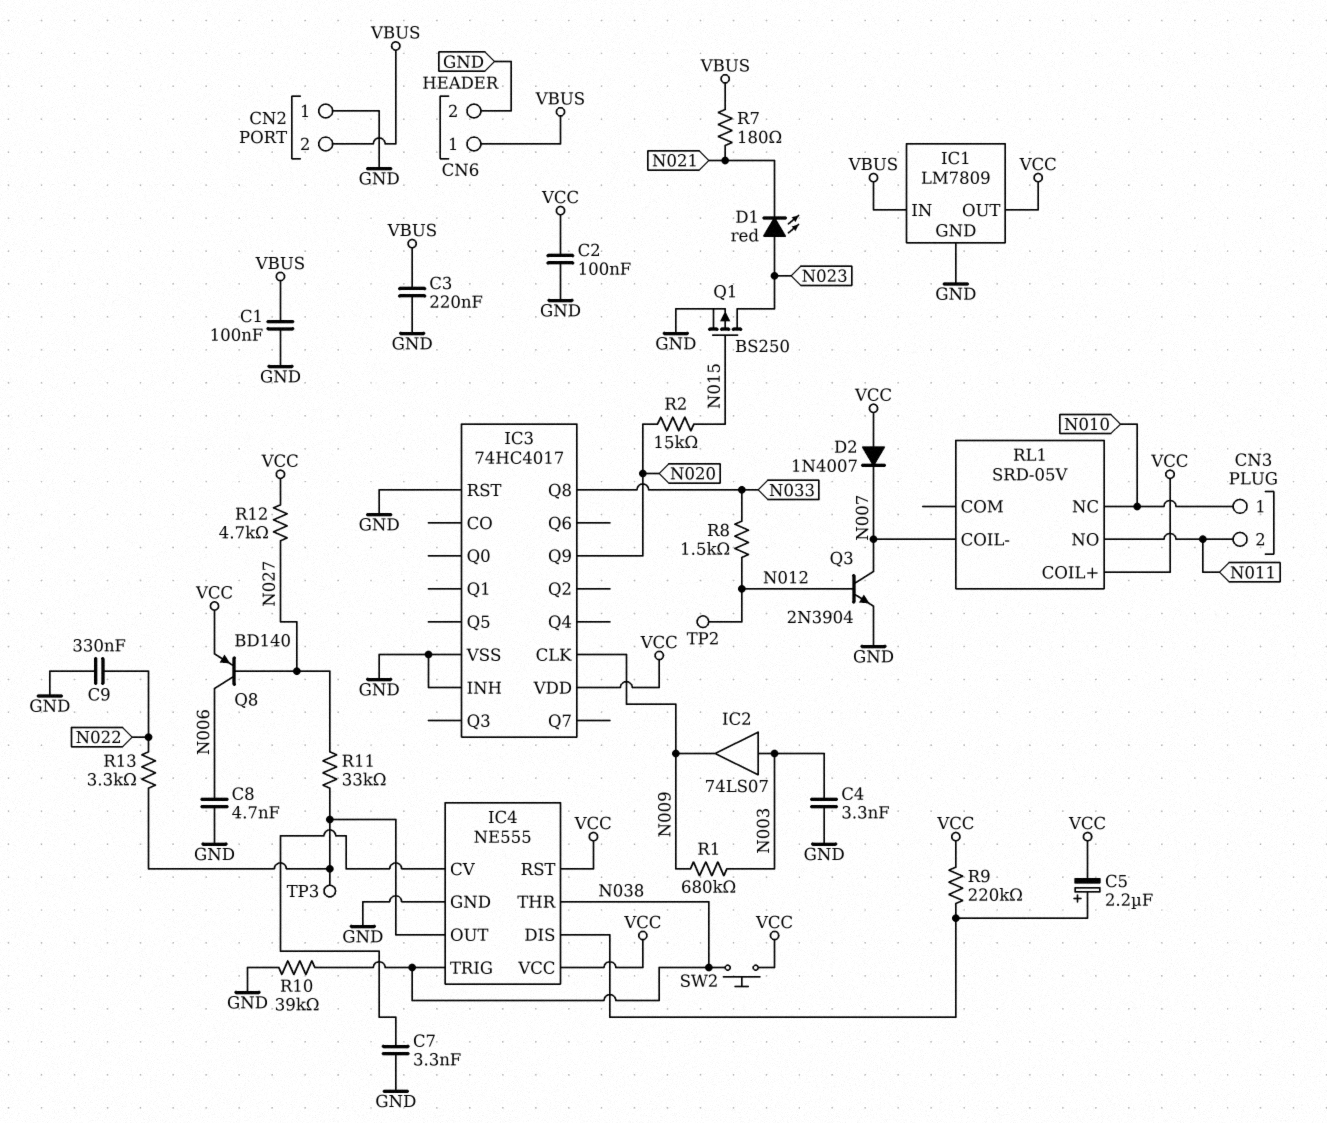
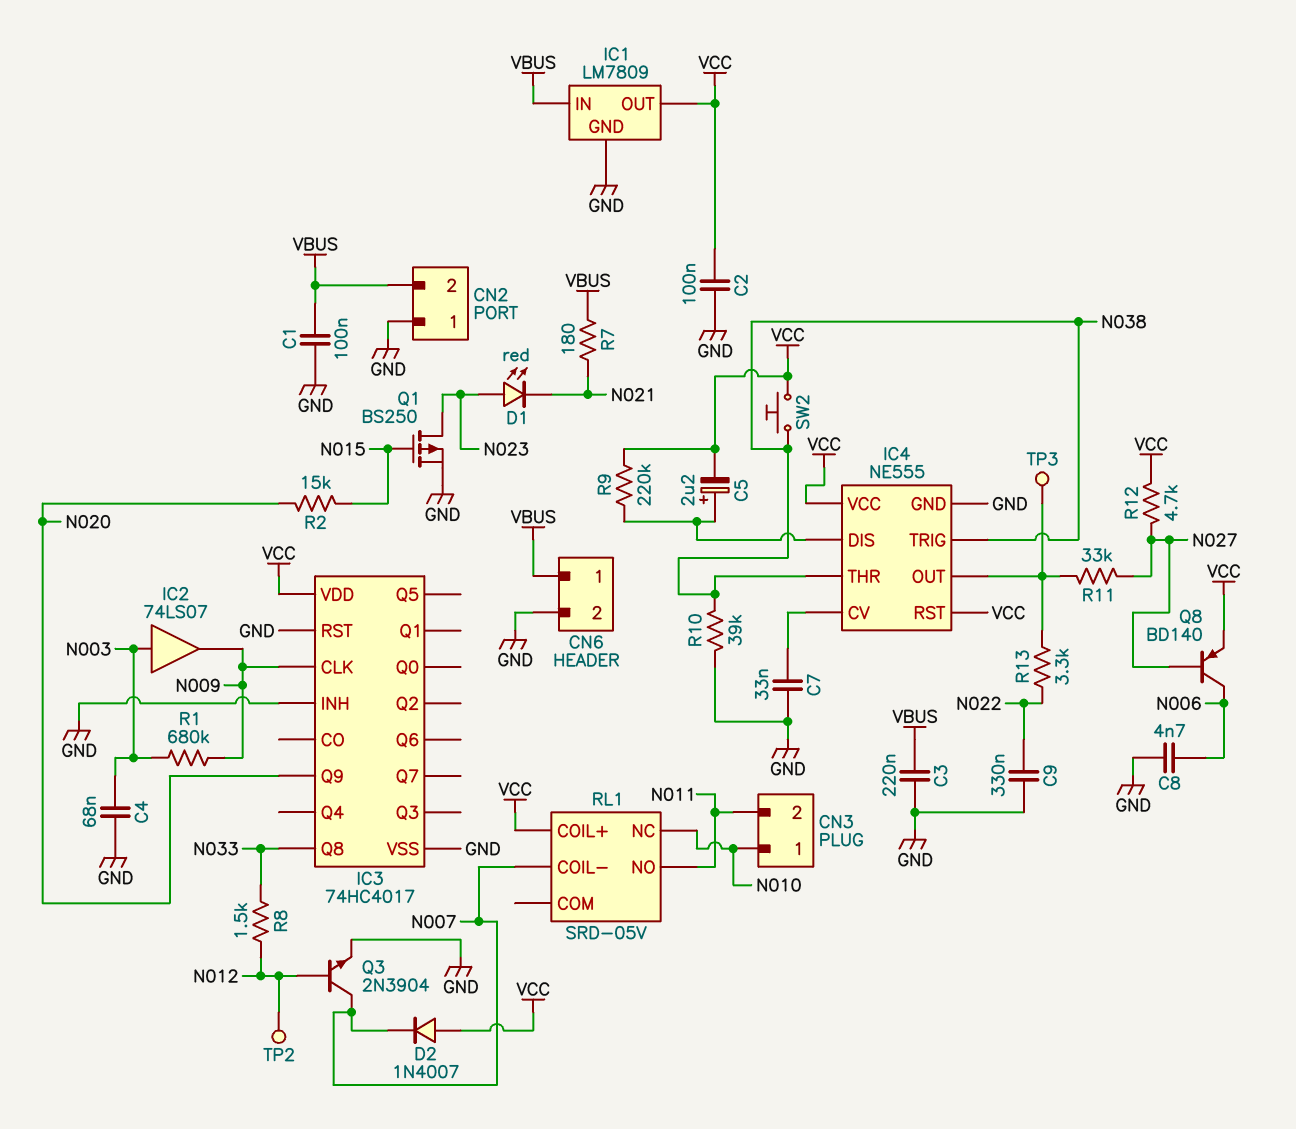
C4: 3.3nF (GND, N003) -> 68nF (GND, N003)
C7: 3.3nF (GND, IC4/CV) -> 33nF (GND, IC4/CV)

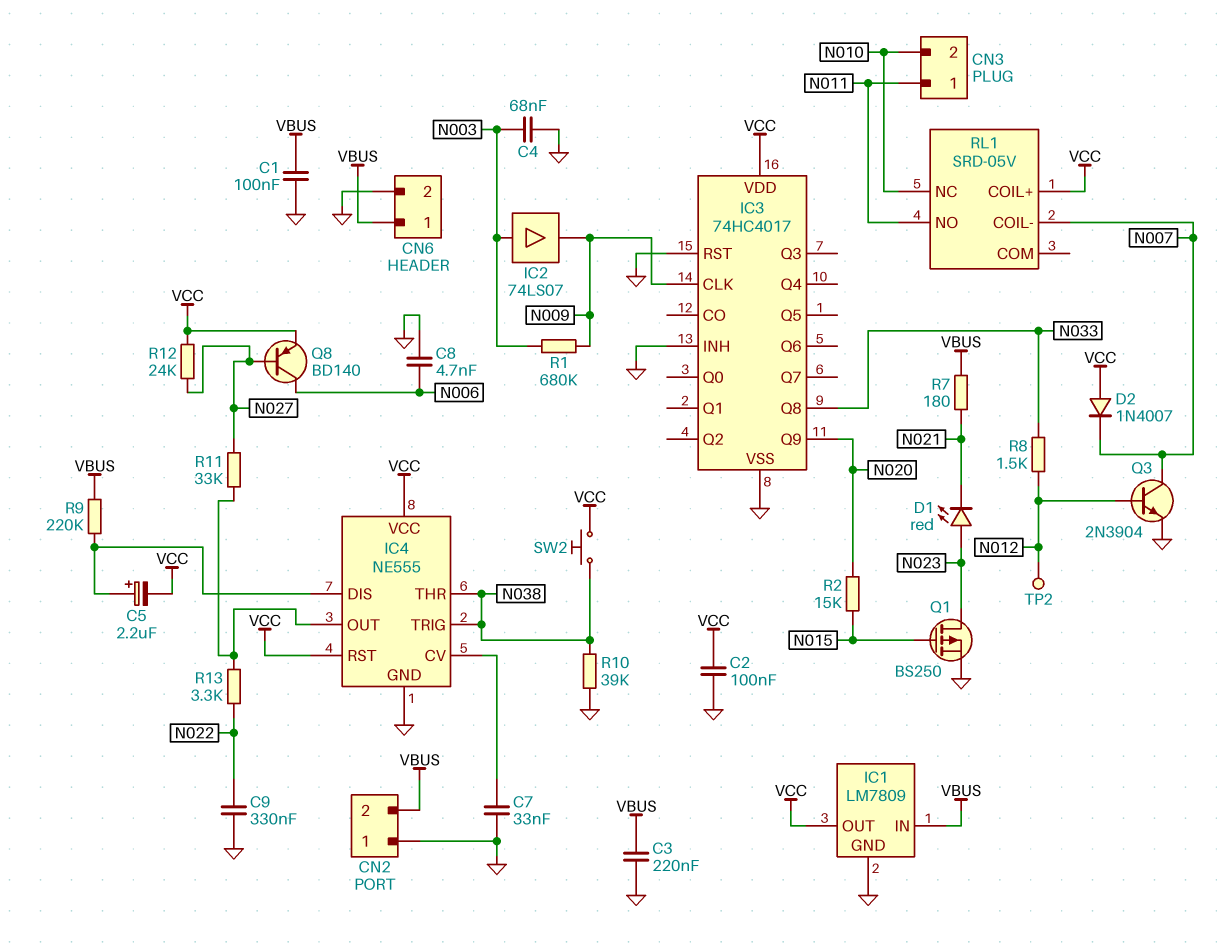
CN3 pin 1: N010 -> N011
CN3 pin 2: N011 -> N010
R9: 220k (IC4/DIS, VCC) -> 220k (IC4/DIS, VBUS)
R12: 4.7k (N027, VCC) -> 24k (N027, VCC)
TP3: test point (IC4/OUT) -> none

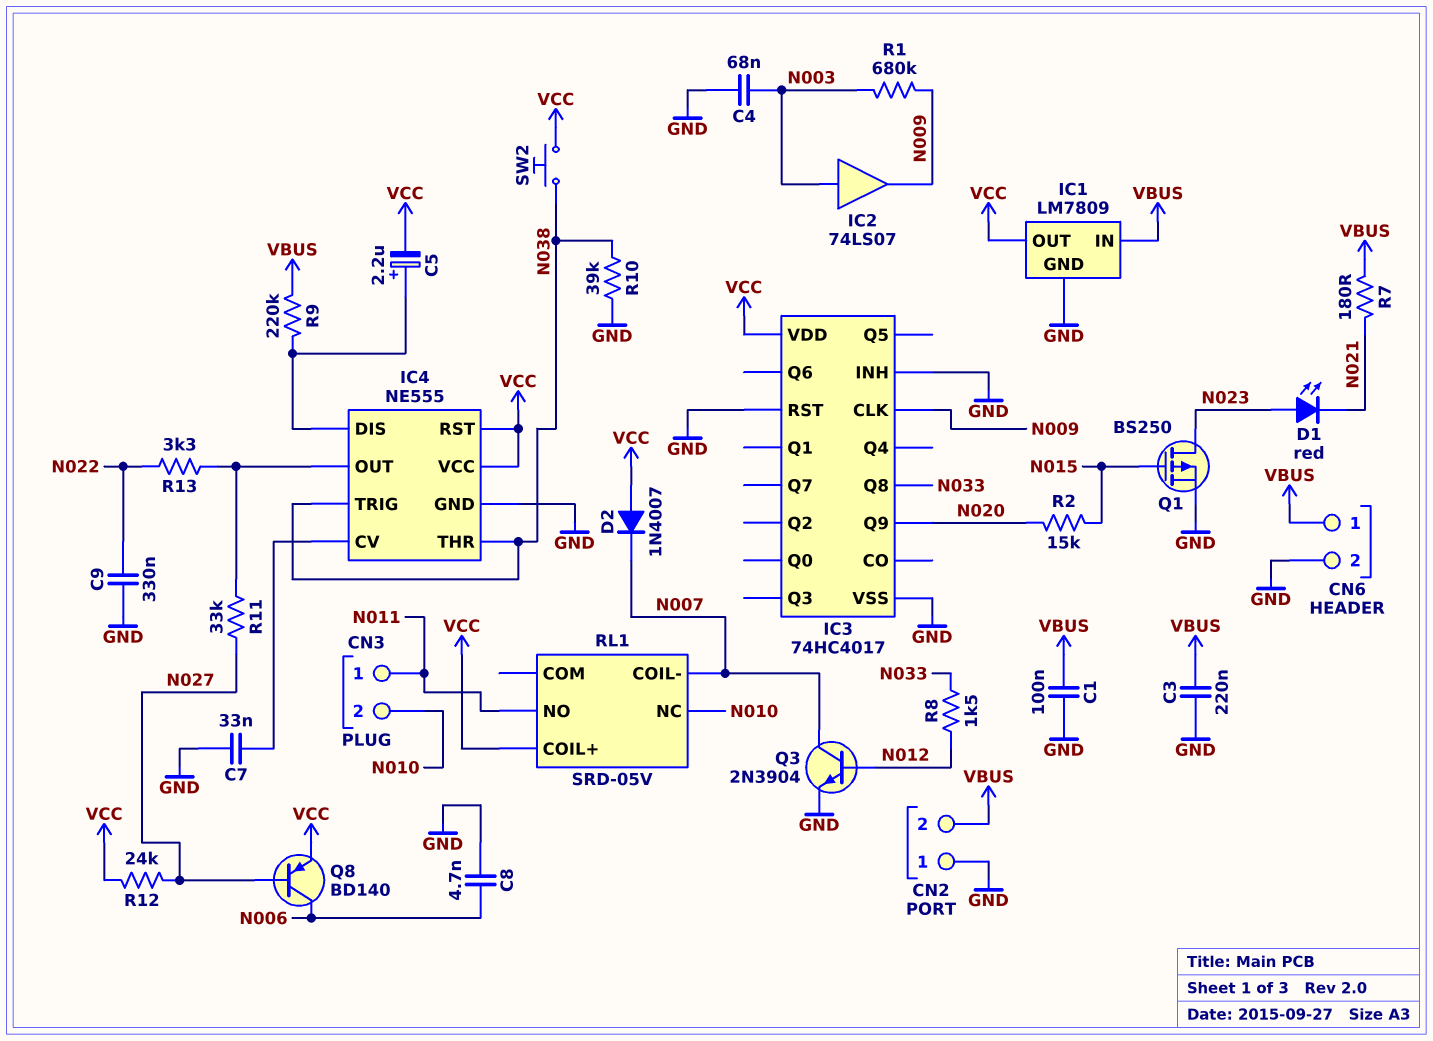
C2: 100nF (GND, VCC) -> none
TP2: test point (N012) -> none

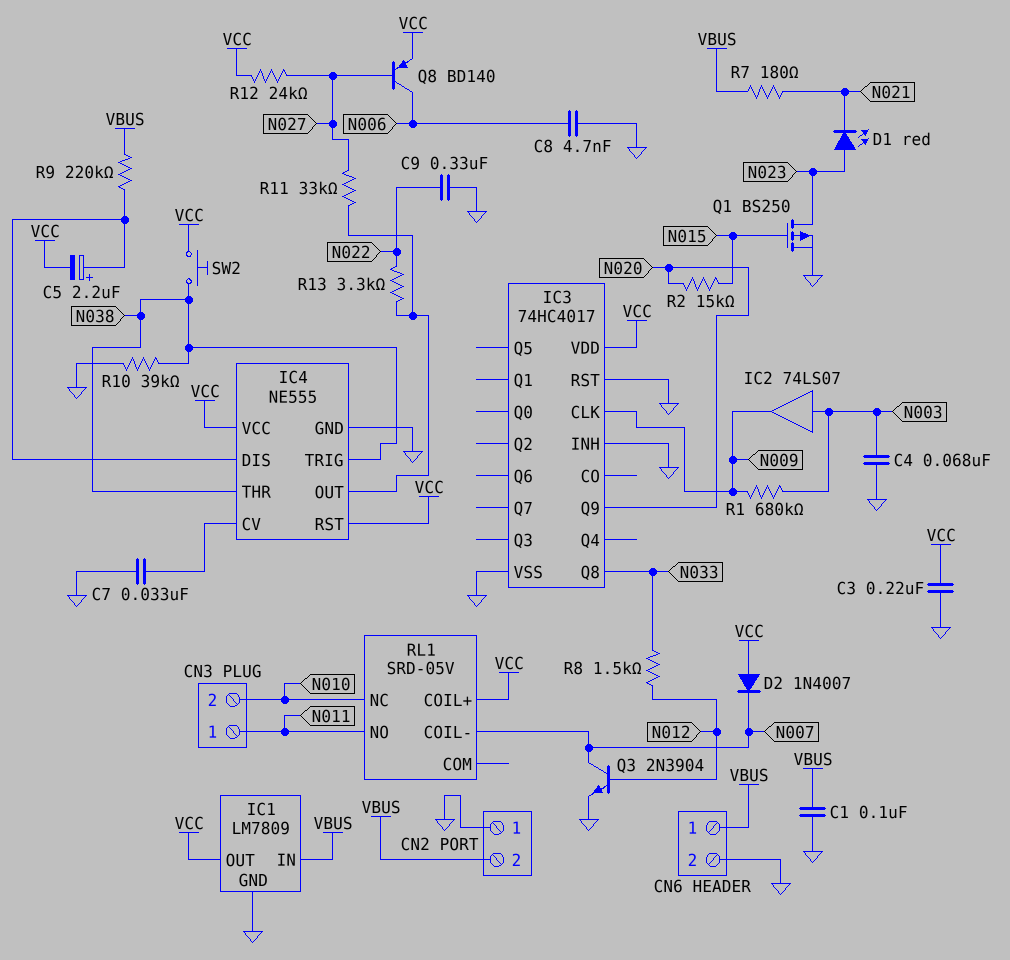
C3: 220nF (GND, VBUS) -> 220nF (GND, VCC)

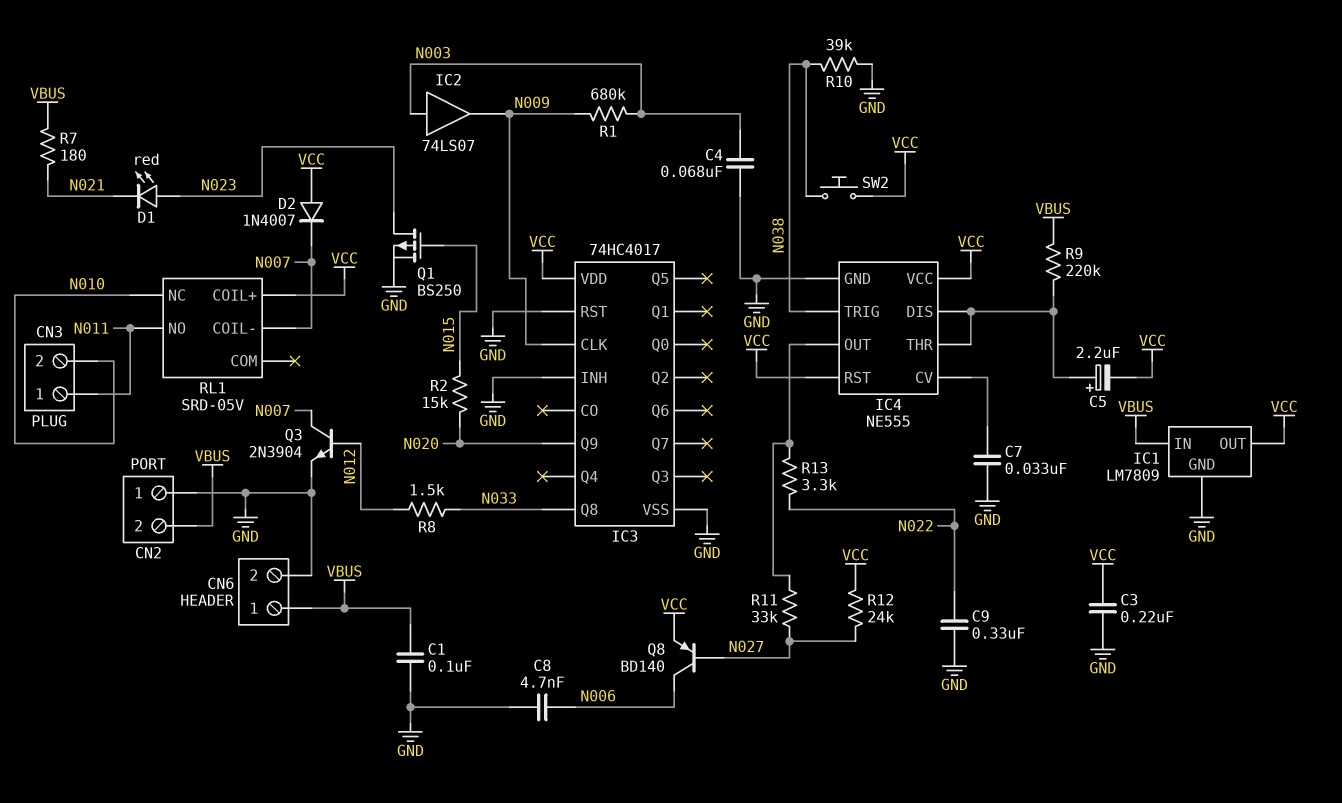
IC4 pin THR: N038 -> IC4/DIS

